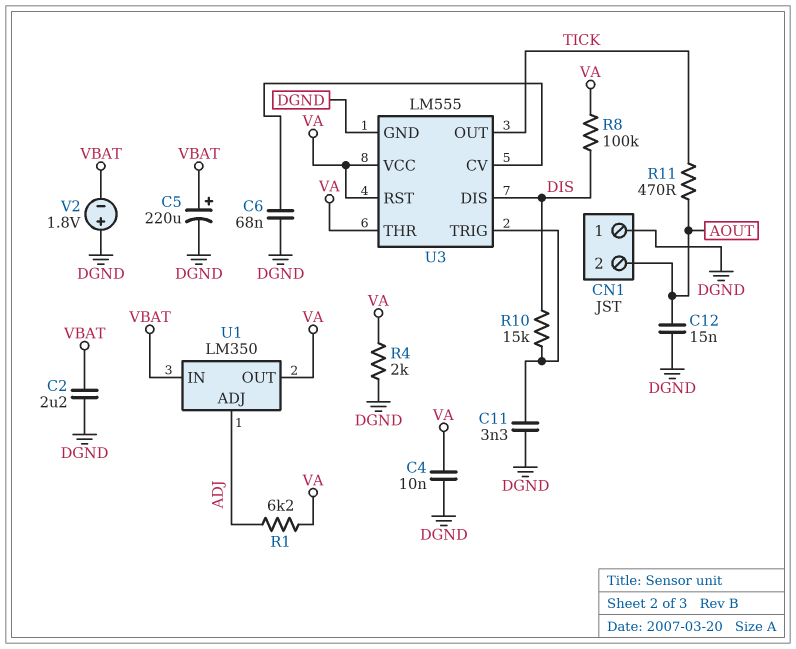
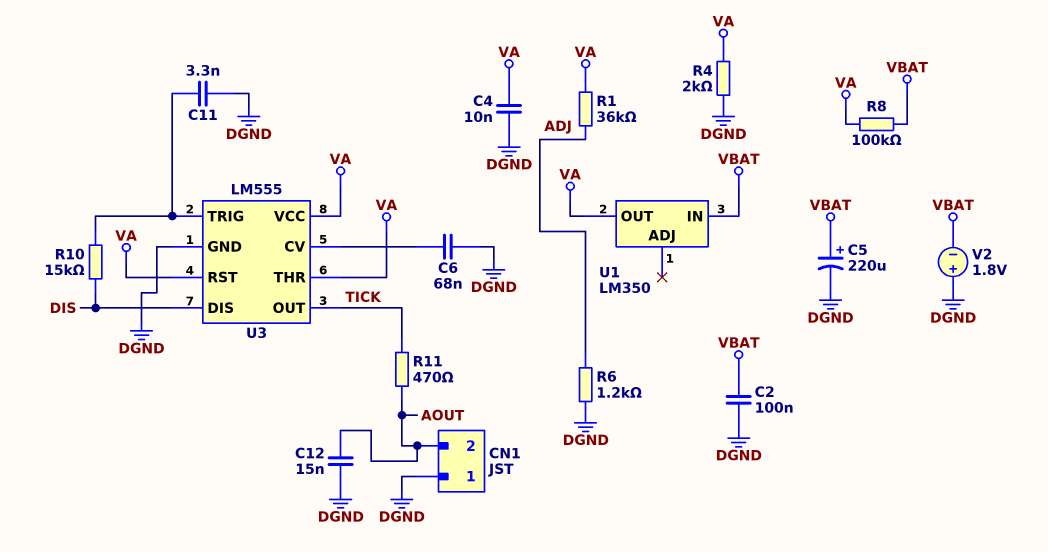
C2: 2.2uF (DGND, VBAT) -> 100nF (DGND, VBAT)
R1: 6.2k (ADJ, VA) -> 36k (ADJ, VA)
R6: none -> 1.2k (ADJ, DGND)
R8: 100k (DIS, VA) -> 100k (VA, VBAT)
U1 pin ADJ: ADJ -> none

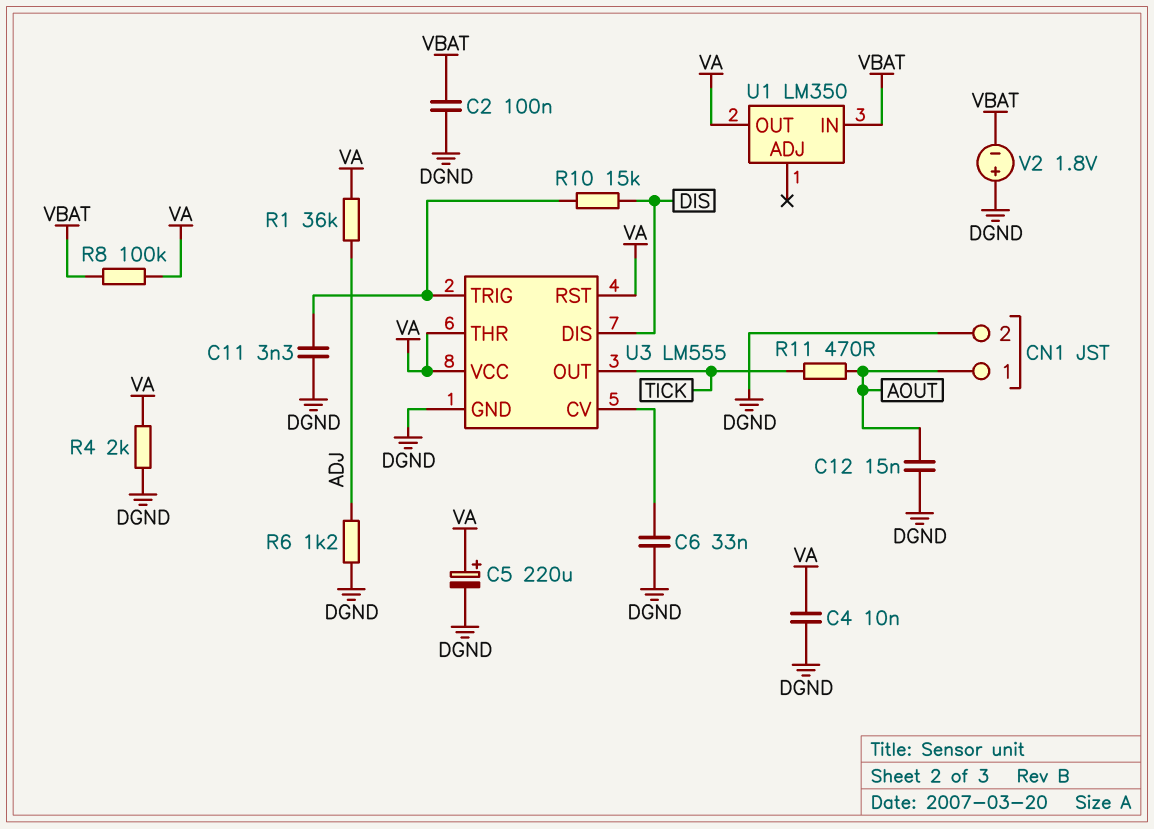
C5: 220uF (plus VBAT, minus DGND) -> 220uF (plus VA, minus DGND)
C6: 68nF (DGND, U3/CV) -> 33nF (DGND, U3/CV)
CN1 pin 1: DGND -> AOUT
CN1 pin 2: AOUT -> DGND

